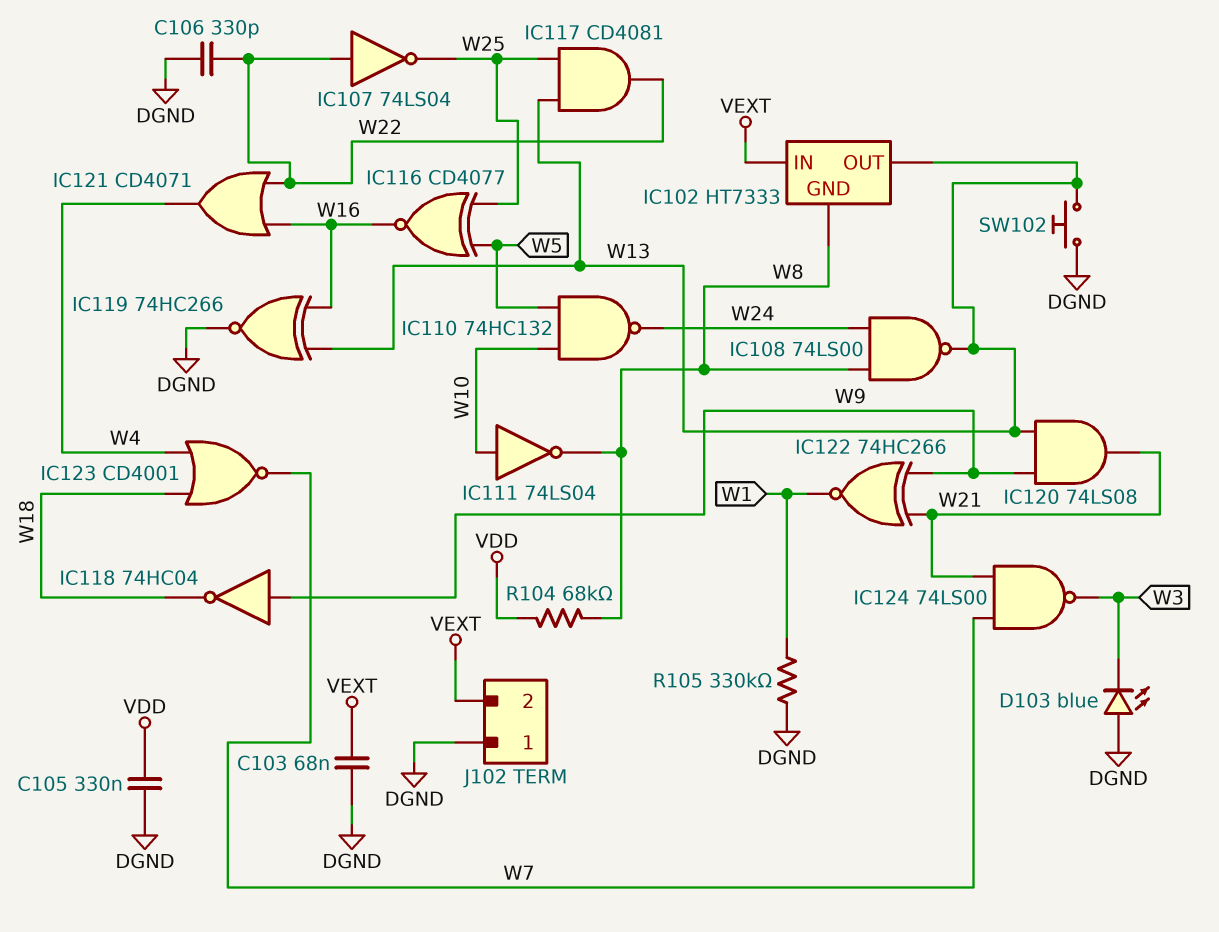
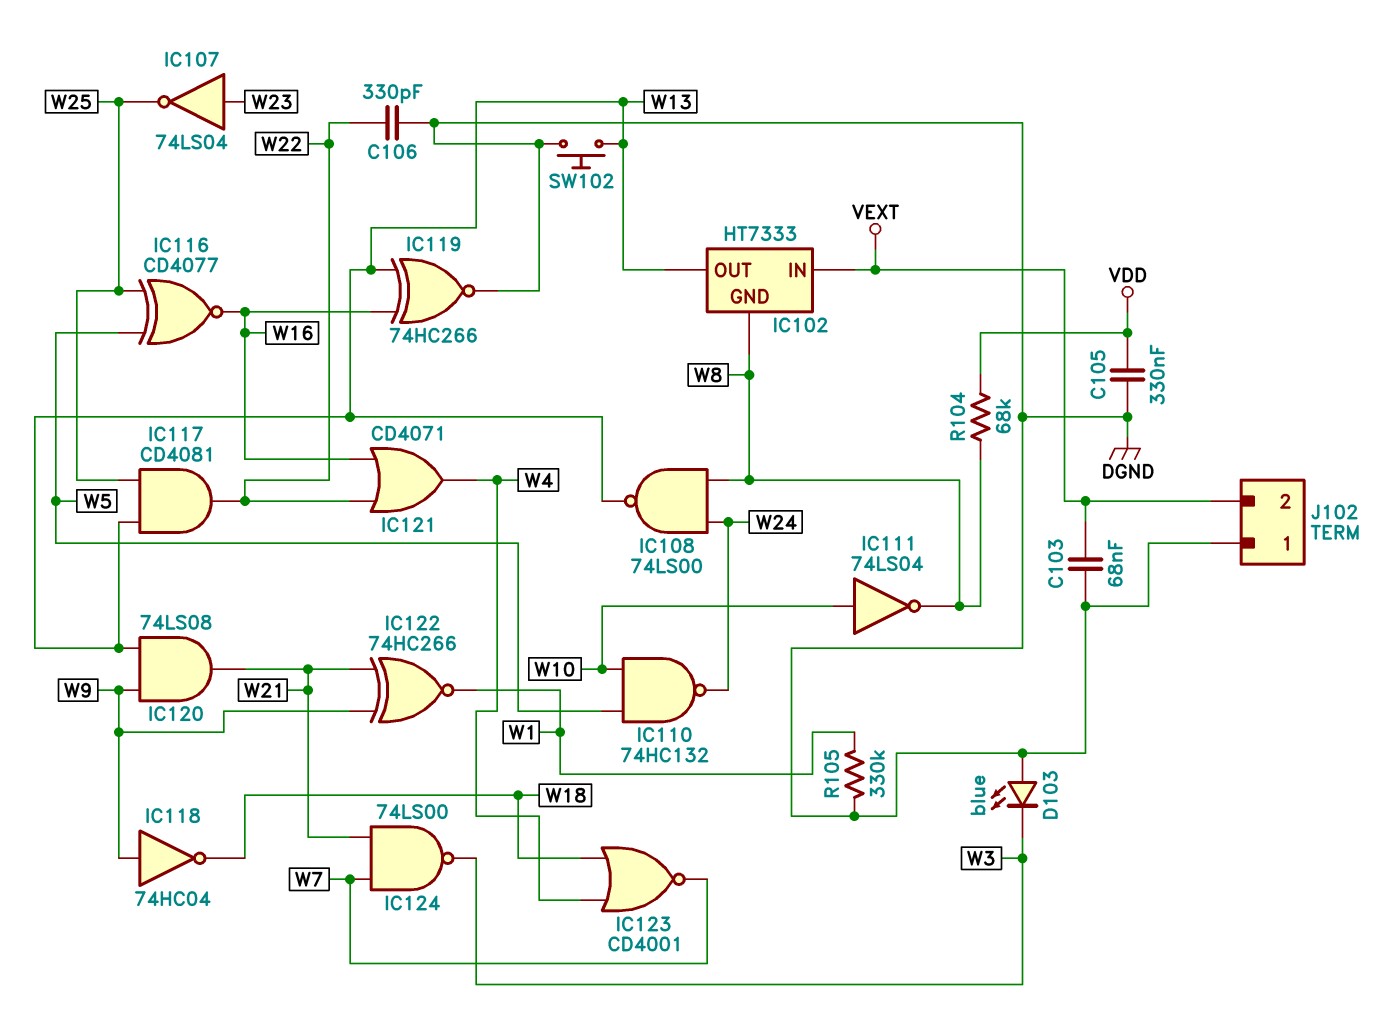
IC107: NOT 74LS04 (in W22, out W25) -> NOT 74LS04 (in W23, out W25)

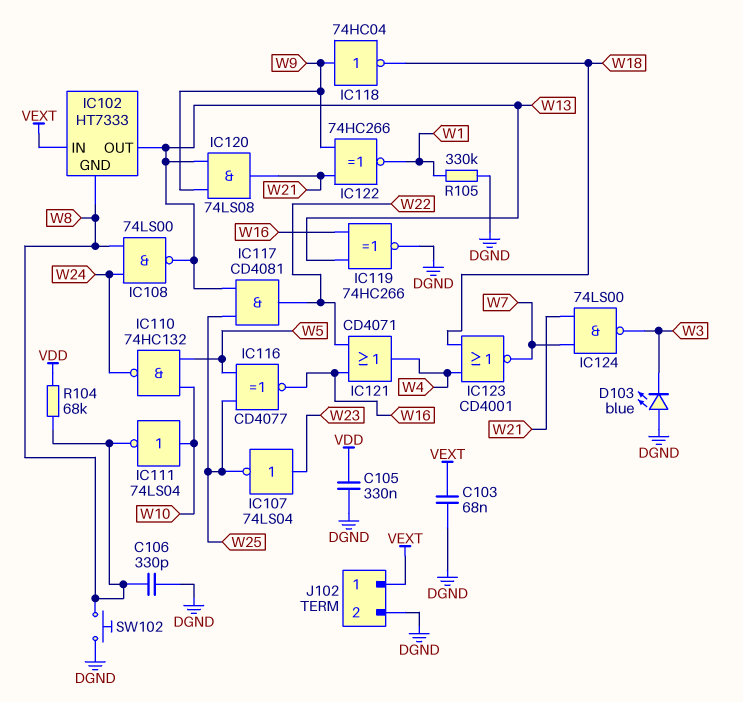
C106: 330pF (DGND, W22) -> 330pF (DGND, W8)
J102 pin 1: DGND -> VEXT
J102 pin 2: VEXT -> DGND
SW102: button (DGND, W13) -> button (DGND, W8)

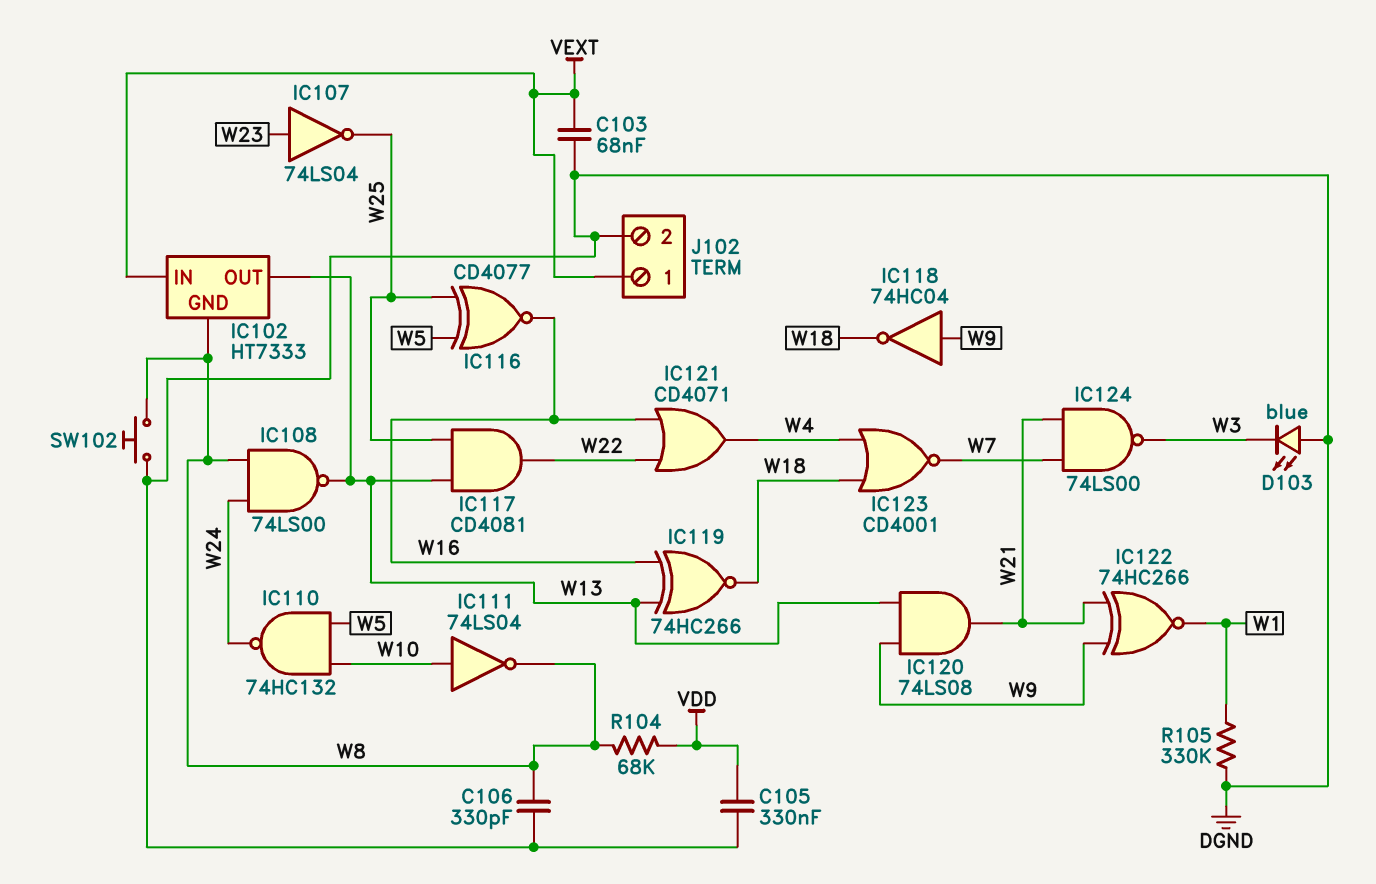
IC119: XNOR 74HC266 (in W13, in W16, out DGND) -> XNOR 74HC266 (in W13, in W16, out W18)

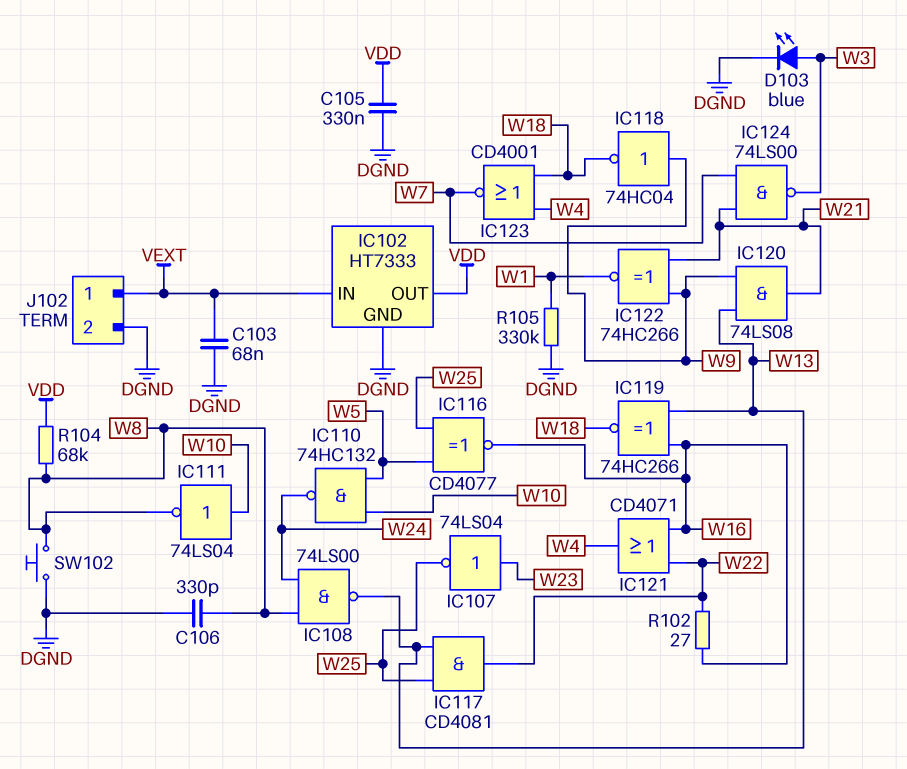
D103: LED blue (A DGND, K W3) -> LED blue (A W3, K DGND)
IC102 pin GND: W8 -> DGND
IC102 pin OUT: W13 -> VDD
R102: none -> 27 (W16, W22)

